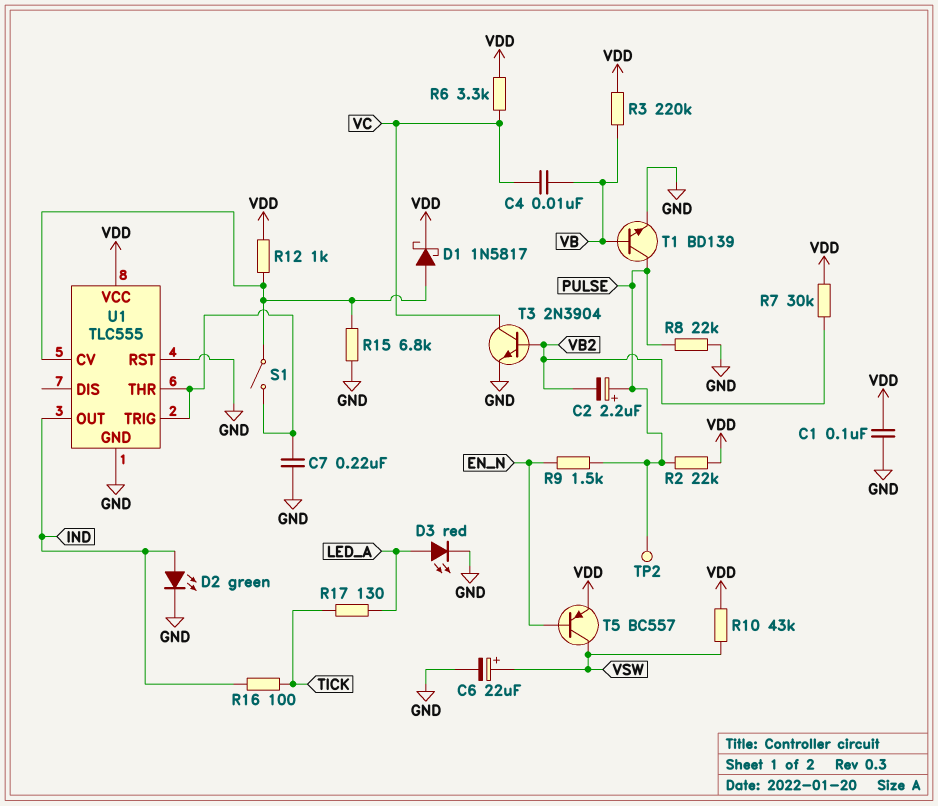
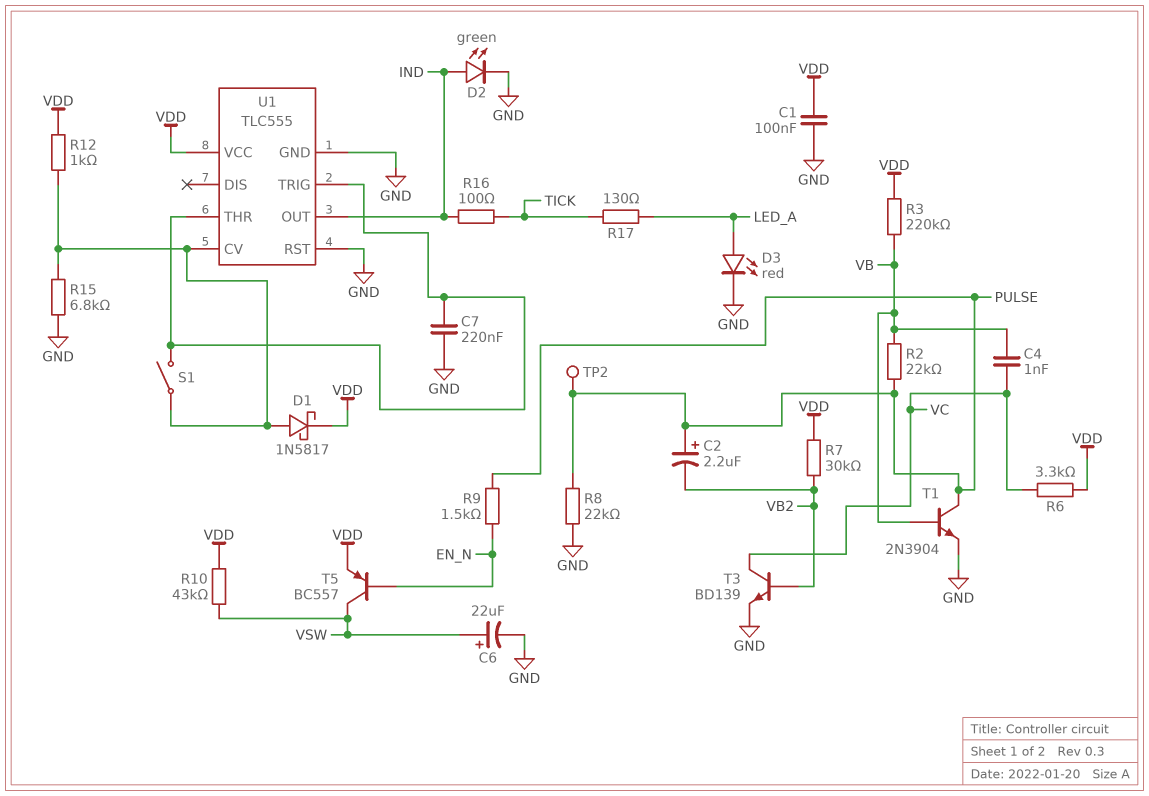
C4: 10nF (VB, VC) -> 1nF (VB, VC)
R2: 22k (PULSE, VDD) -> 22k (PULSE, VB)
T1: NPN BD139 (B VB, C PULSE, E GND) -> NPN 2N3904 (B VB, C PULSE, E GND)
T3: NPN 2N3904 (B VB2, C VC, E GND) -> NPN BD139 (B VB2, C VC, E GND)

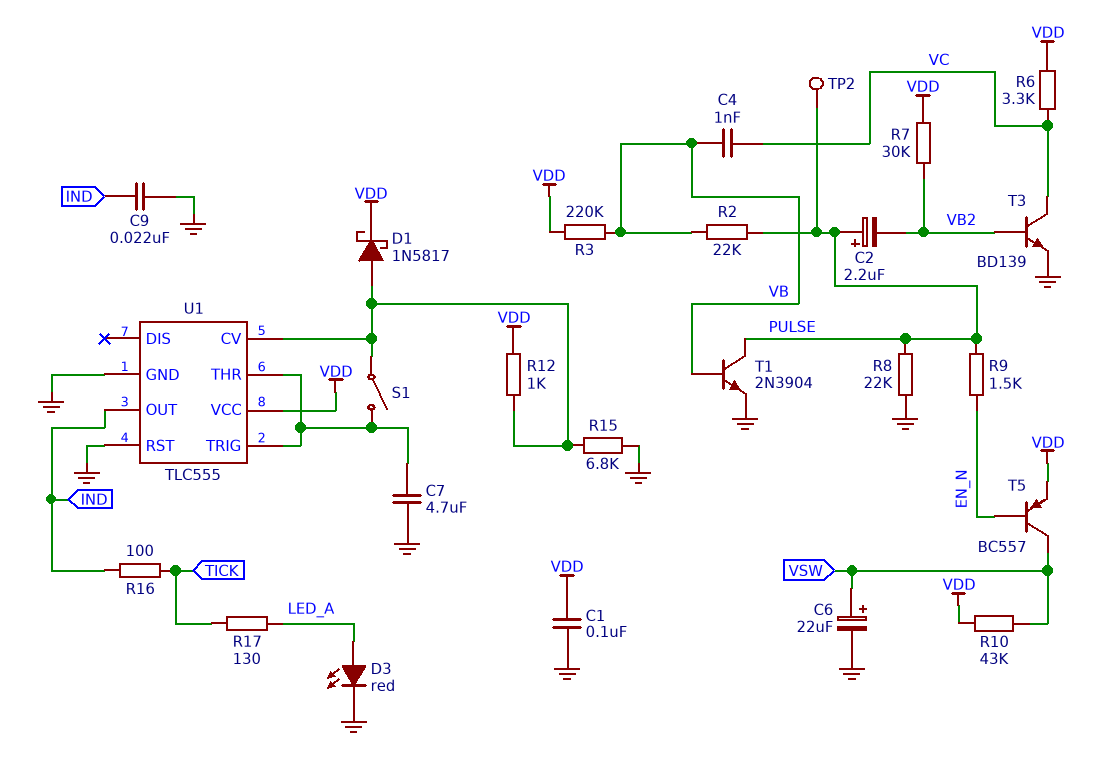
C7: 220nF (GND, U1/THR) -> 4.7uF (GND, U1/THR)
C9: none -> 22nF (GND, IND)
D2: LED green (A IND, K GND) -> none

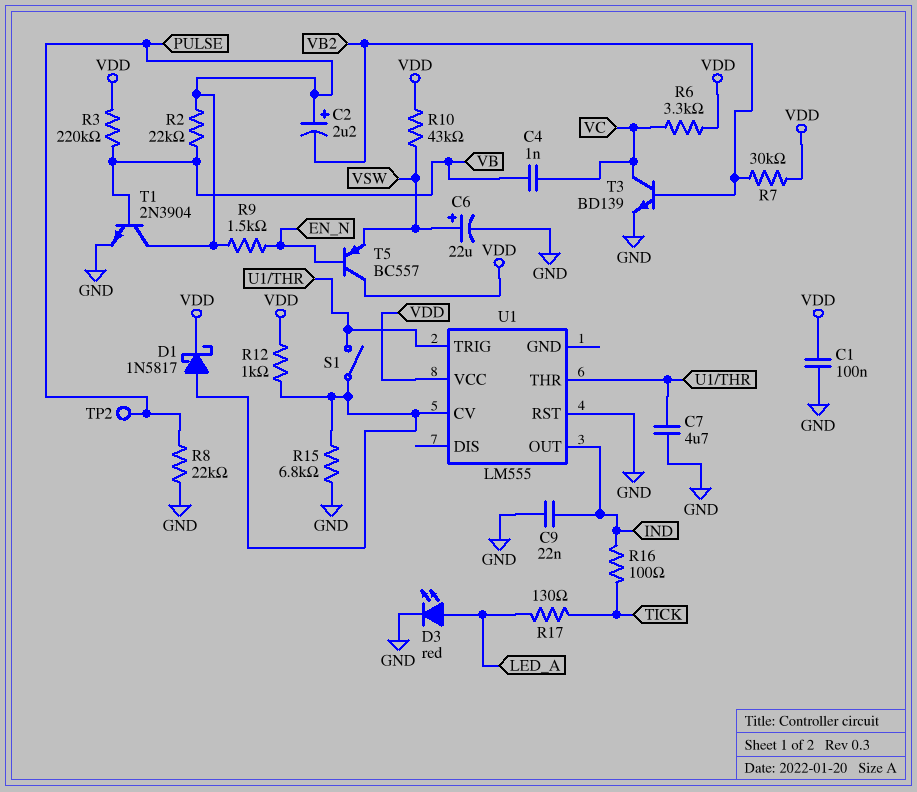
T5: PNP BC557 (B EN_N, C VSW, E VDD) -> PNP BC557 (B EN_N, C VDD, E VSW)
U1: TLC555 -> LM555
U1 pin GND: GND -> none

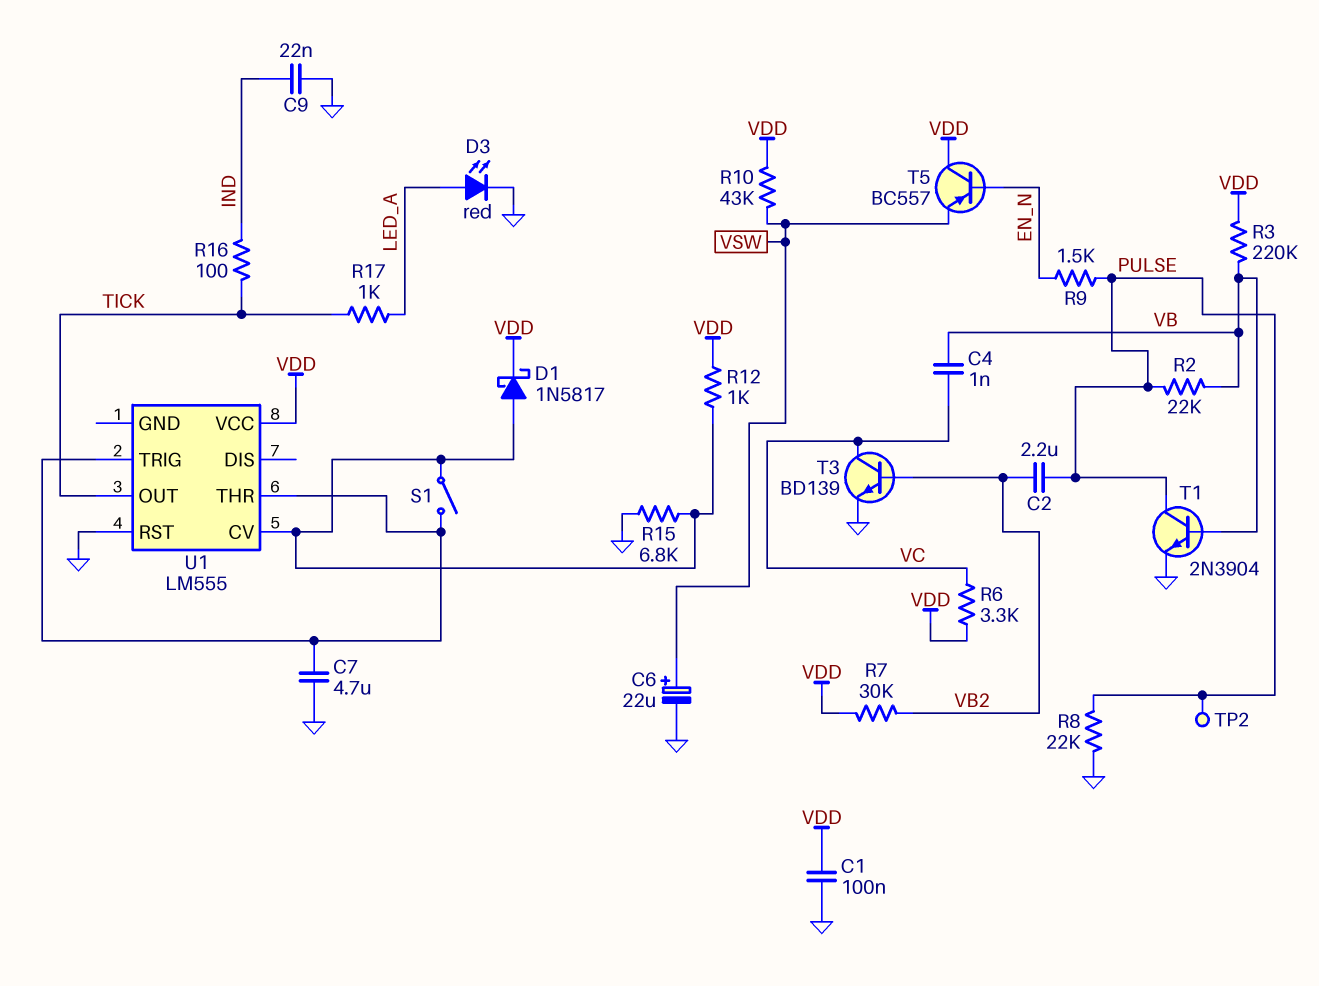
C2: 2.2uF (plus PULSE, minus VB2) -> 2.2uF (PULSE, VB2)
R17: 130 (LED_A, TICK) -> 1k (LED_A, TICK)
U1 pin OUT: IND -> TICK

